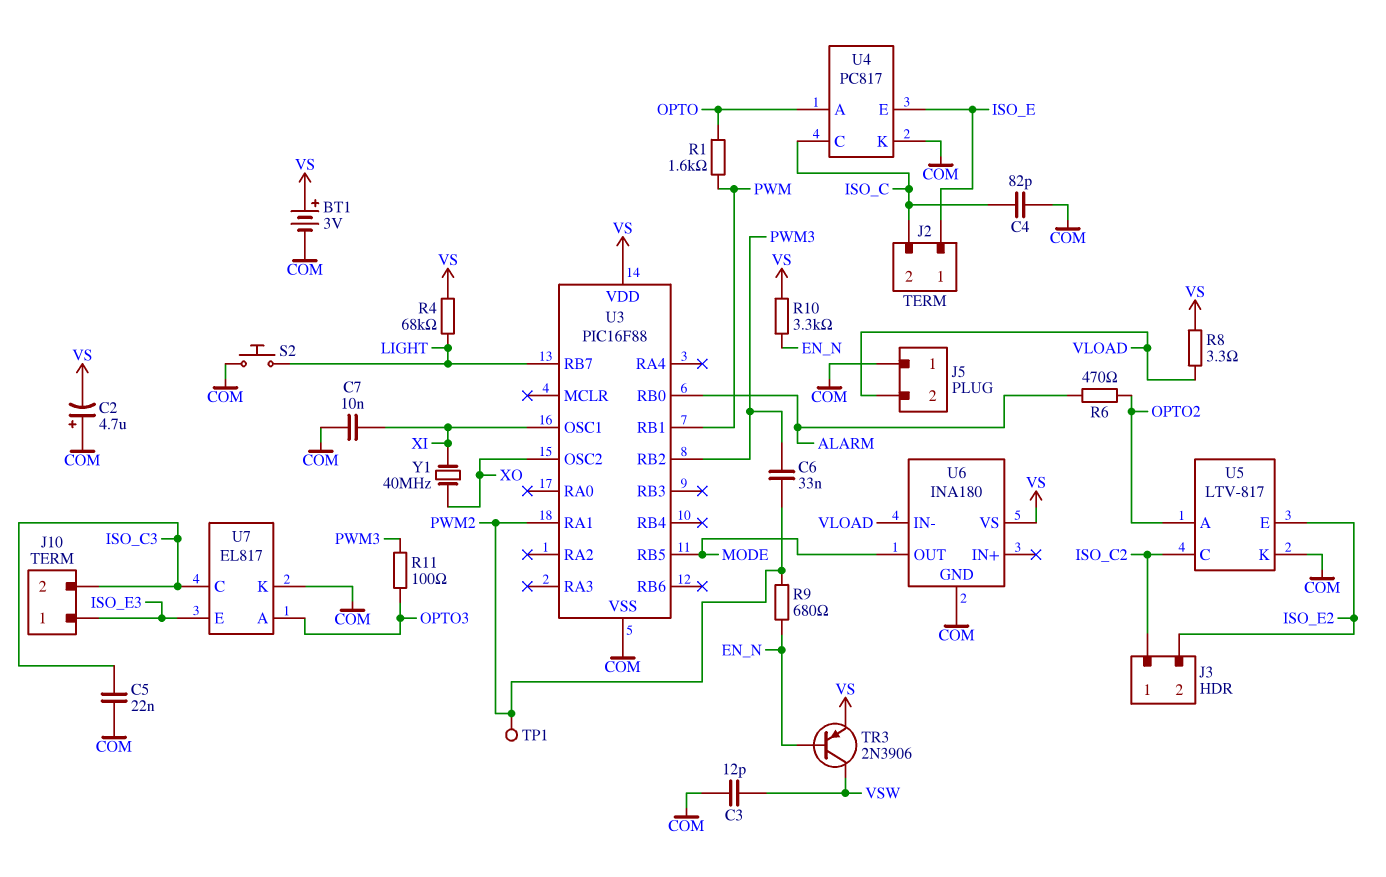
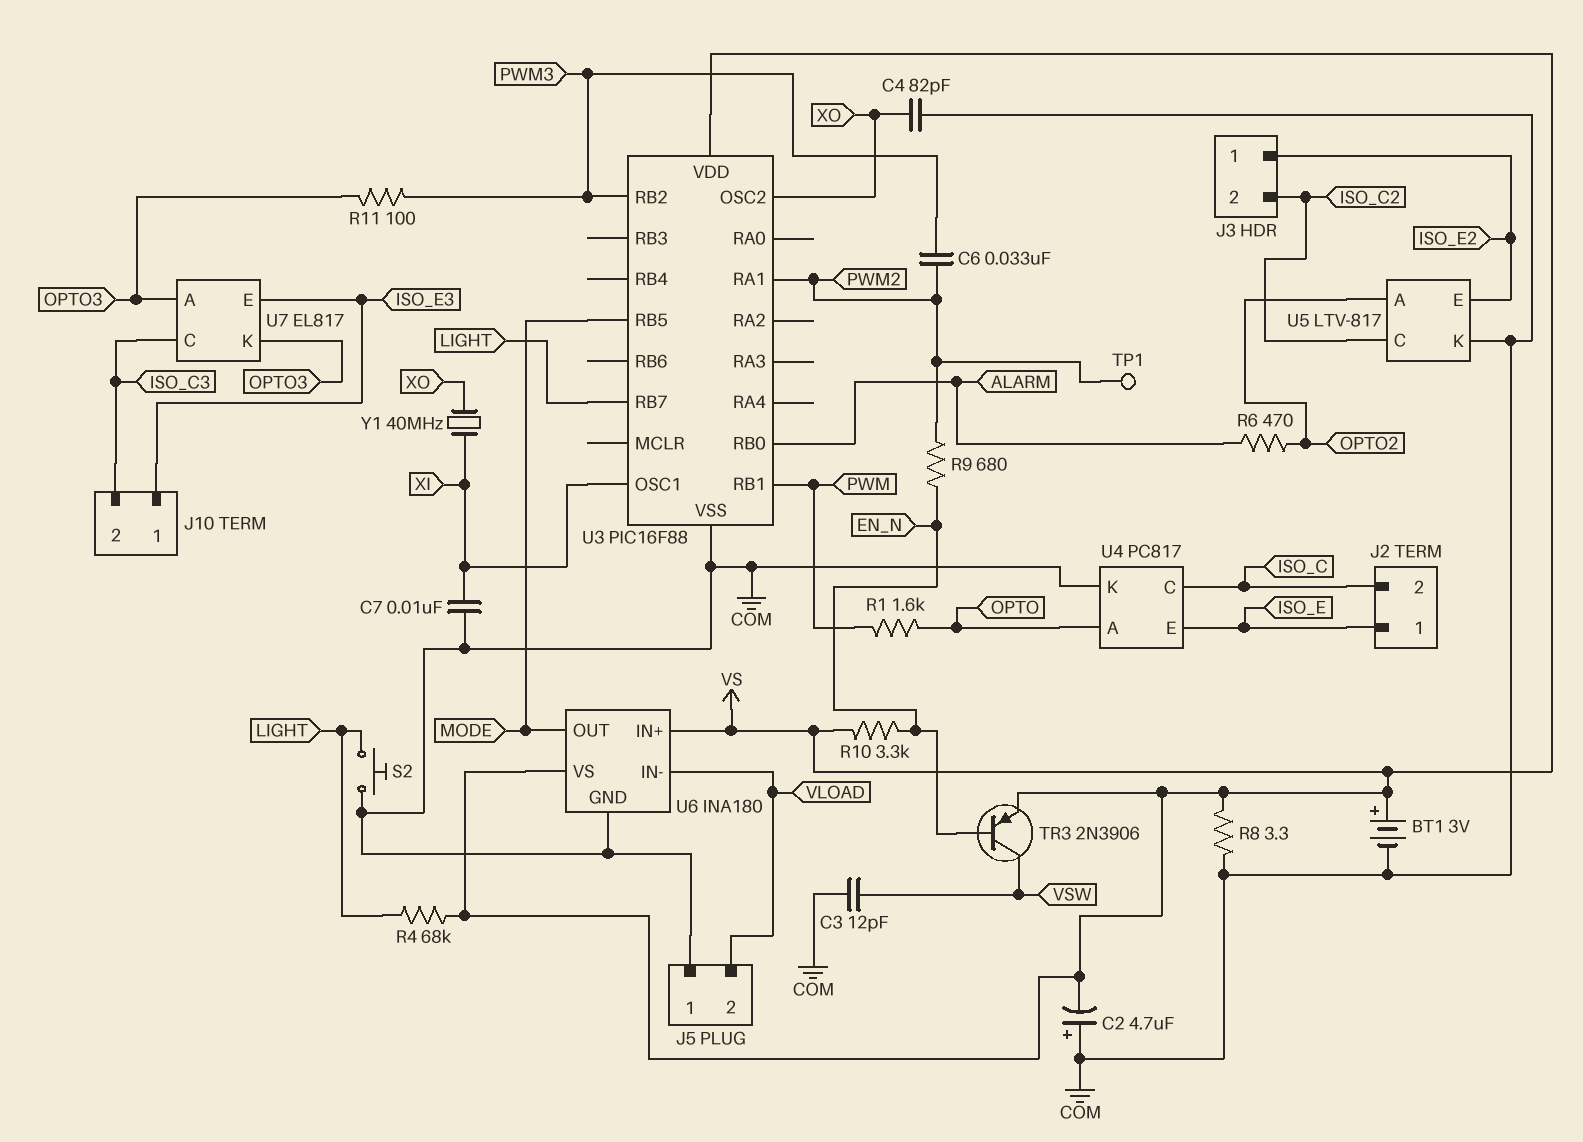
C4: 82pF (COM, ISO_C) -> 82pF (COM, XO)
C5: 22nF (COM, ISO_C3) -> none
J3 pin 1: ISO_C2 -> ISO_E2
J3 pin 2: ISO_E2 -> ISO_C2
R8: 3.3 (VLOAD, VS) -> 3.3 (COM, VS)
U6 pin IN+: none -> VS
U7 pin K: COM -> OPTO3

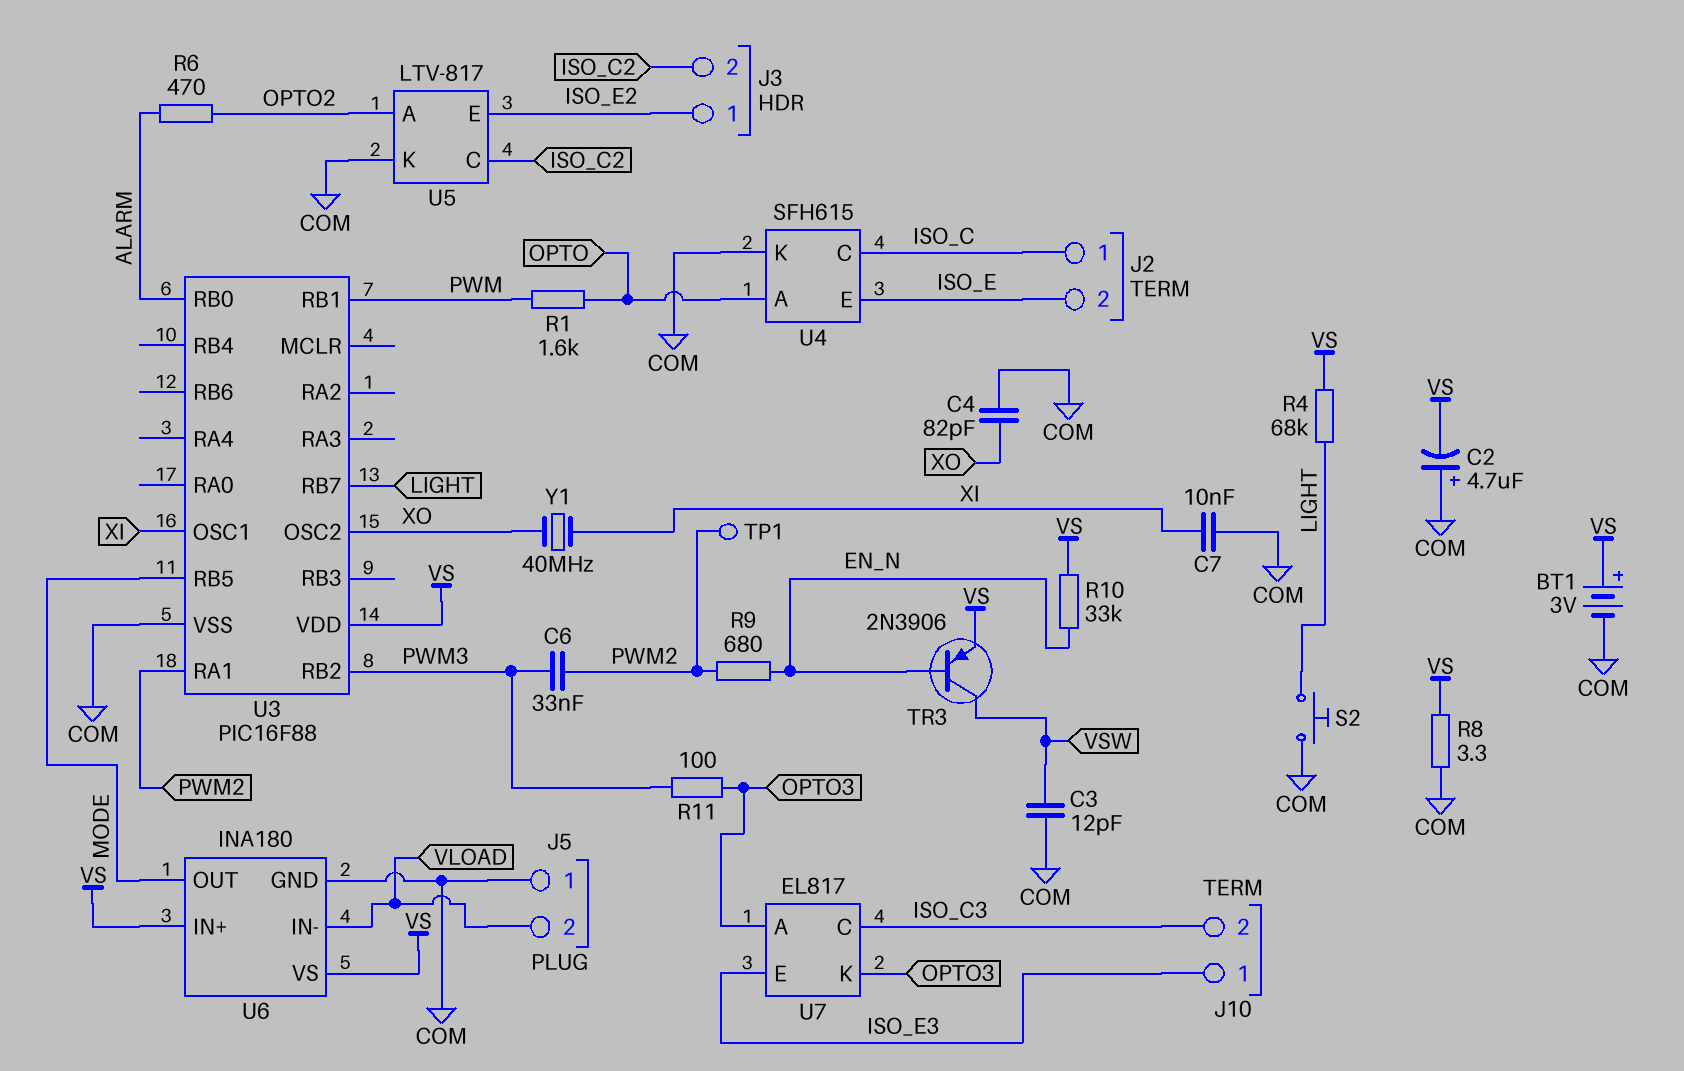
J2 pin 1: ISO_E -> ISO_C
J2 pin 2: ISO_C -> ISO_E
R10: 3.3k (EN_N, VS) -> 33k (EN_N, VS)
U4: PC817 -> SFH615

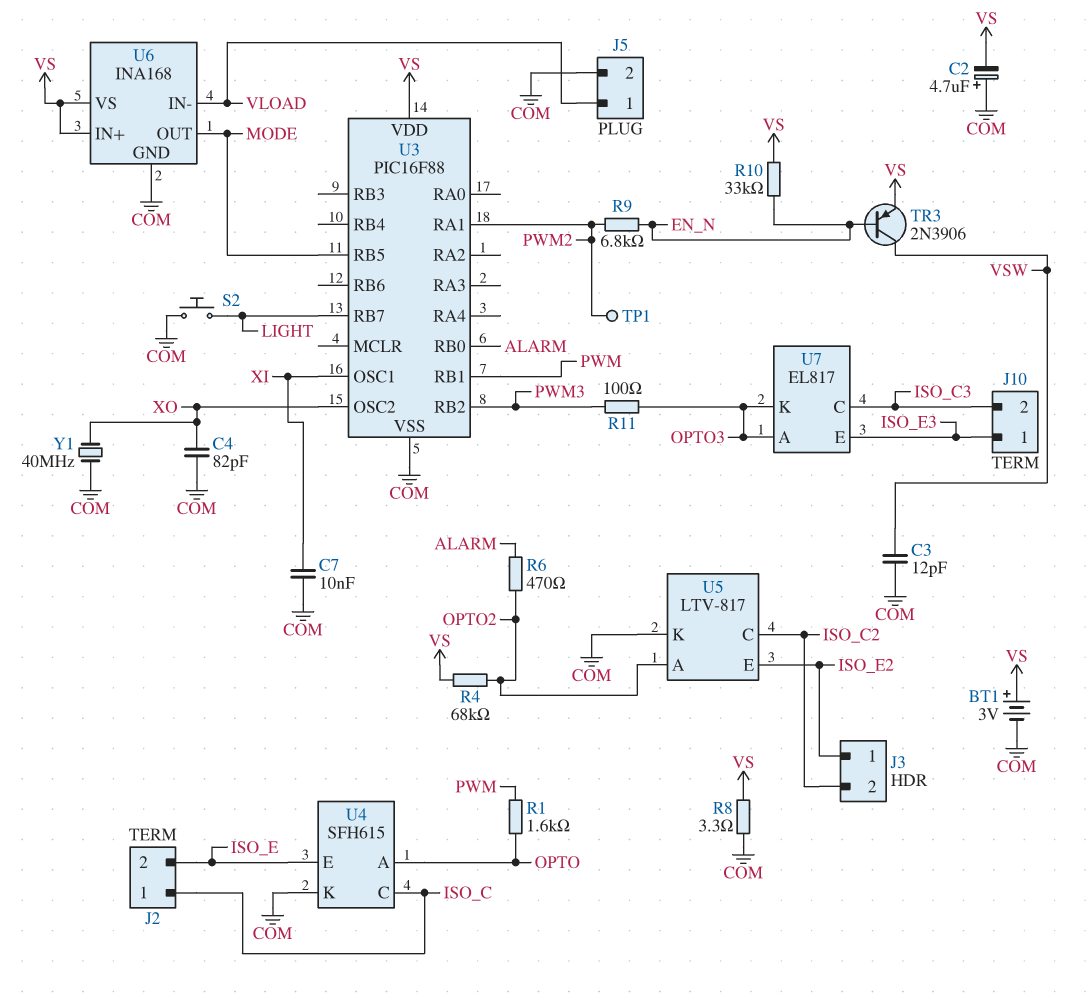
C6: 33nF (PWM2, PWM3) -> none
J5 pin 1: COM -> VLOAD
J5 pin 2: VLOAD -> COM
R4: 68k (LIGHT, VS) -> 68k (OPTO2, VS)
R9: 680 (EN_N, PWM2) -> 6.8k (EN_N, PWM2)
U6: INA180 -> INA168
Y1: 40MHz (XI, XO) -> 40MHz (COM, XO)

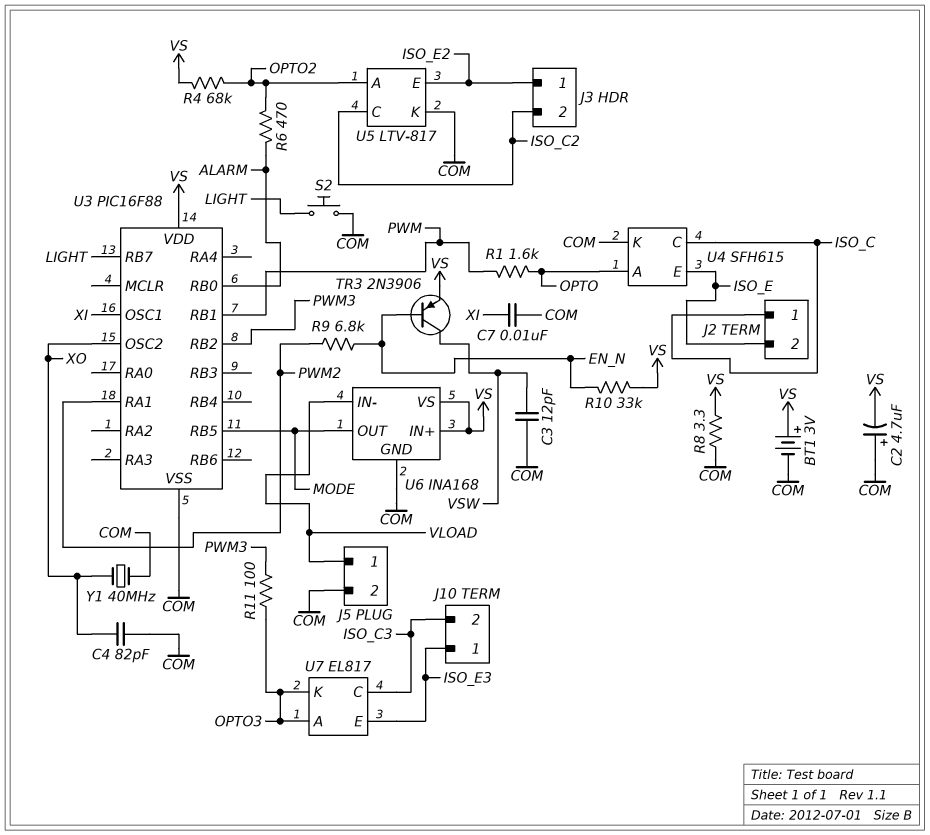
TP1: test point (PWM2) -> none

